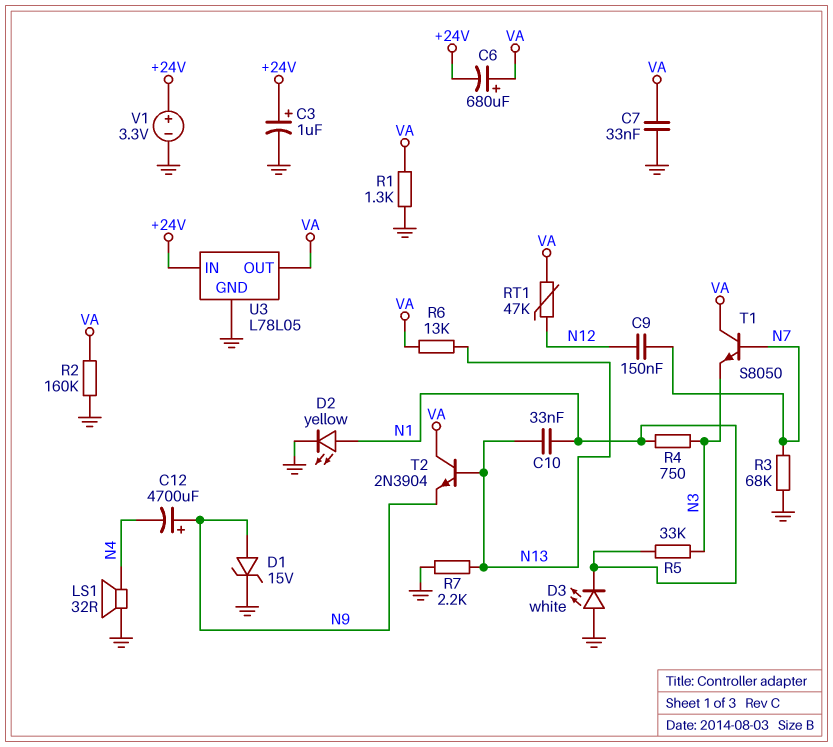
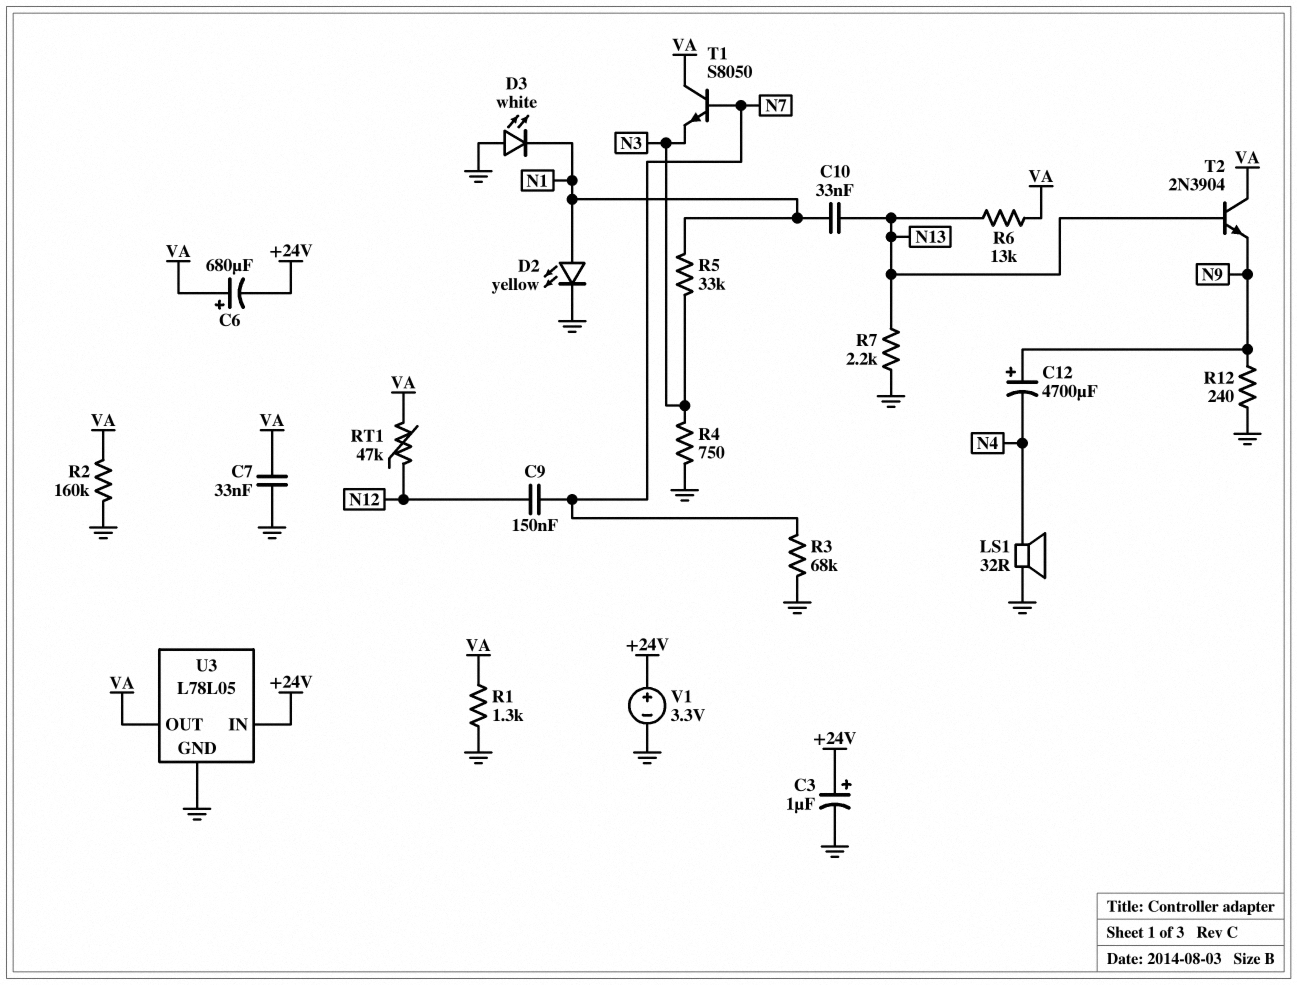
D1: zener 15V (A N9, K GND) -> none
R4: 750 (N1, N3) -> 750 (GND, N3)
R12: none -> 240 (GND, N9)

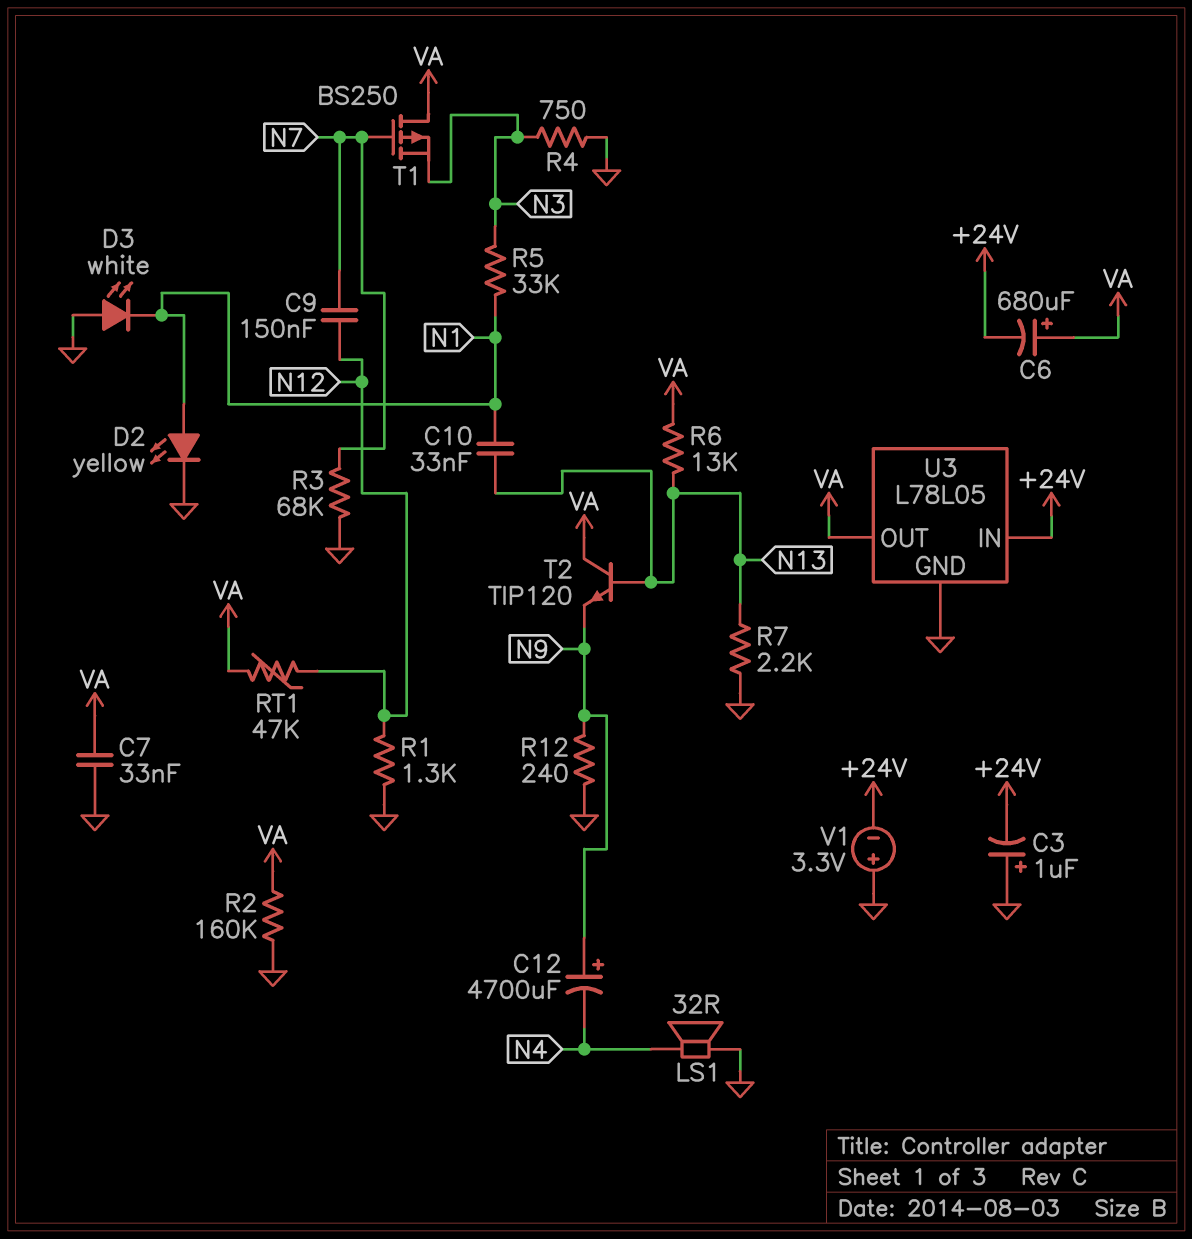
C3: 1uF (plus +24V, minus GND) -> 1uF (plus GND, minus +24V)
R1: 1.3k (GND, VA) -> 1.3k (GND, N12)
T1: NPN S8050 (B N7, C VA, E N3) -> PMOS BS250 (G N7, D VA, S N3)
T2: NPN 2N3904 (B N13, C VA, E N9) -> NPN TIP120 (B N13, C VA, E N9)
V1: 3.3V (plus +24V, minus GND) -> 3.3V (plus GND, minus +24V)

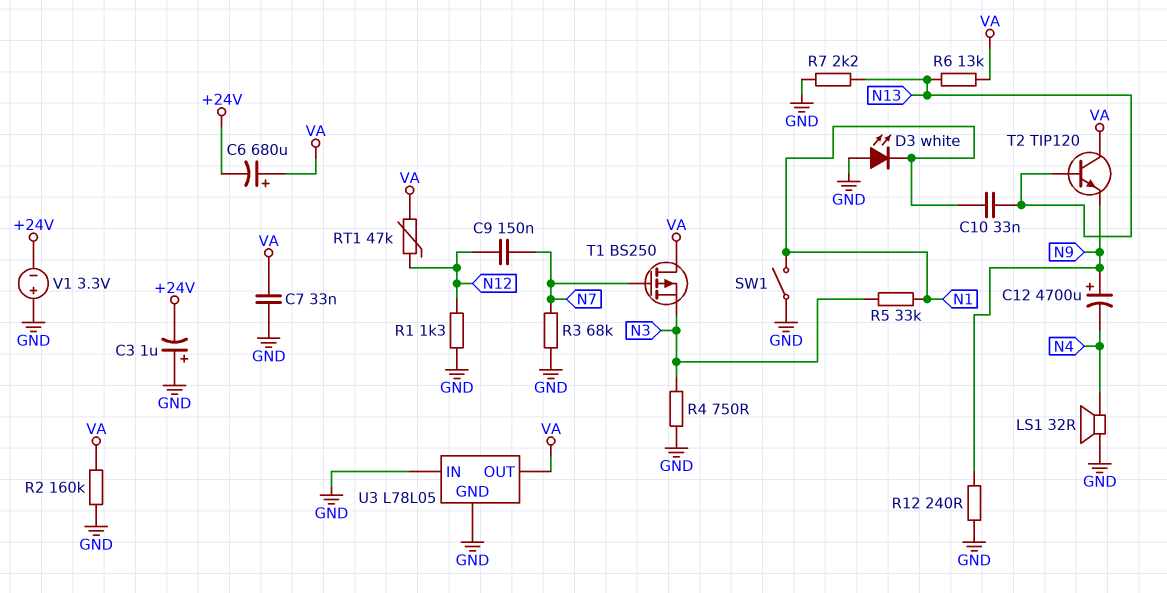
D2: LED yellow (A N1, K GND) -> none
SW1: none -> switch (GND, N1)
U3 pin IN: +24V -> GND

